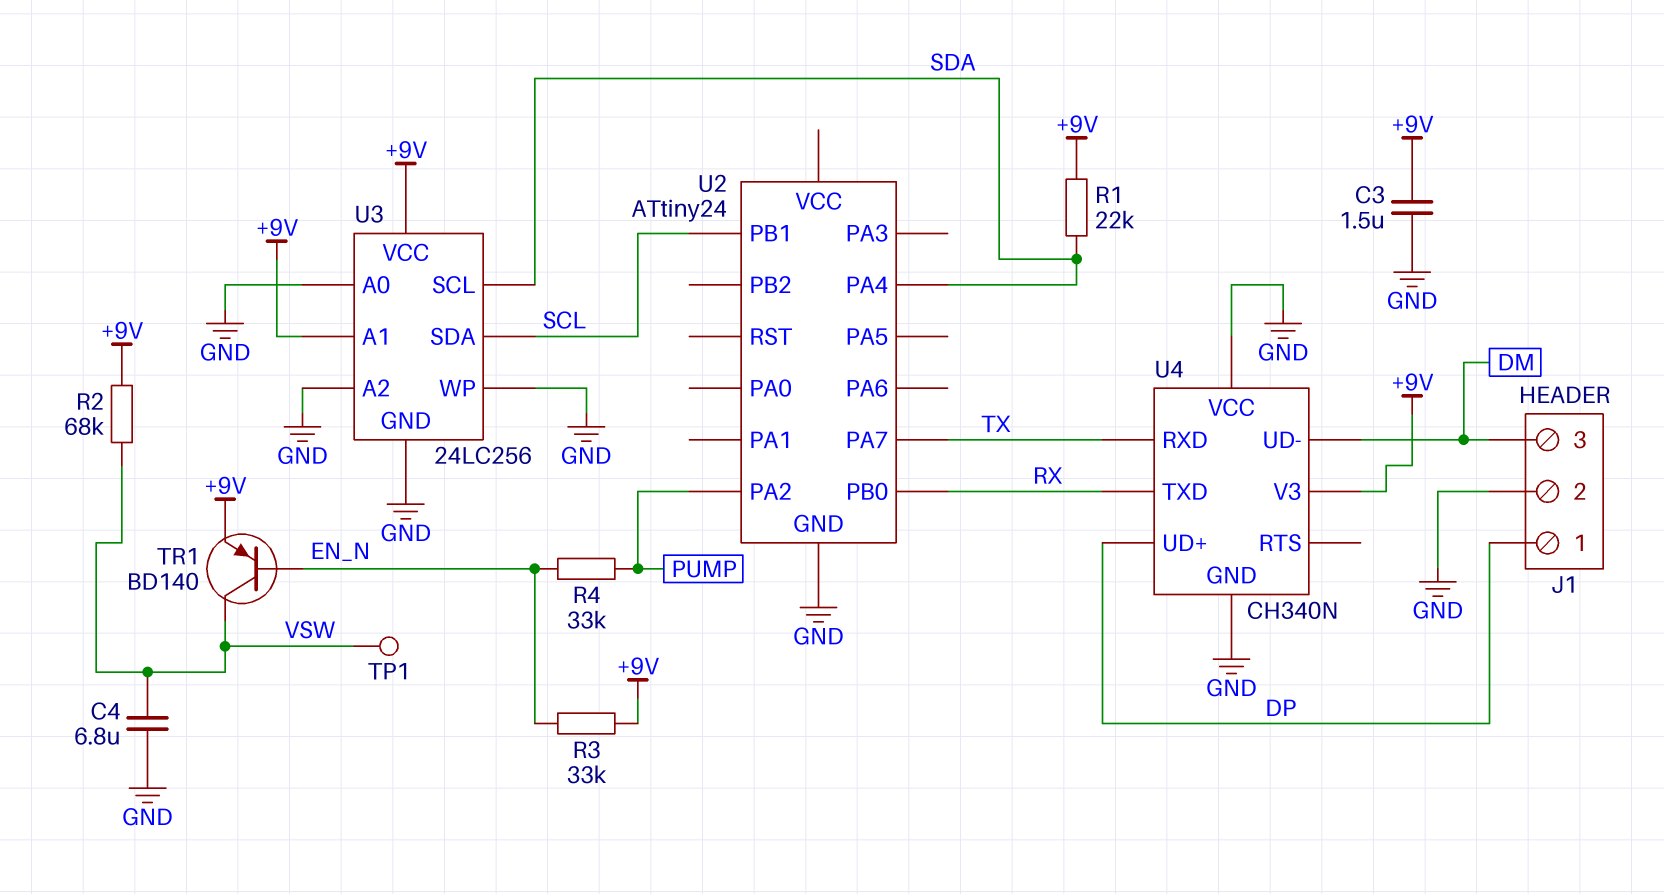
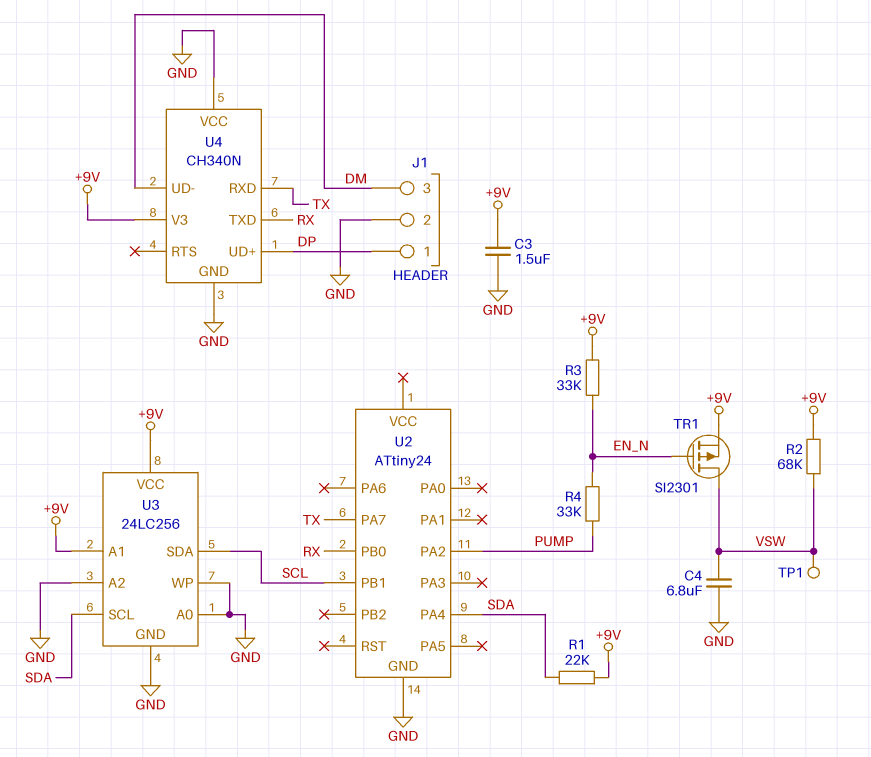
TR1: PNP BD140 (B EN_N, C VSW, E +9V) -> PMOS SI2301 (G EN_N, D VSW, S +9V)

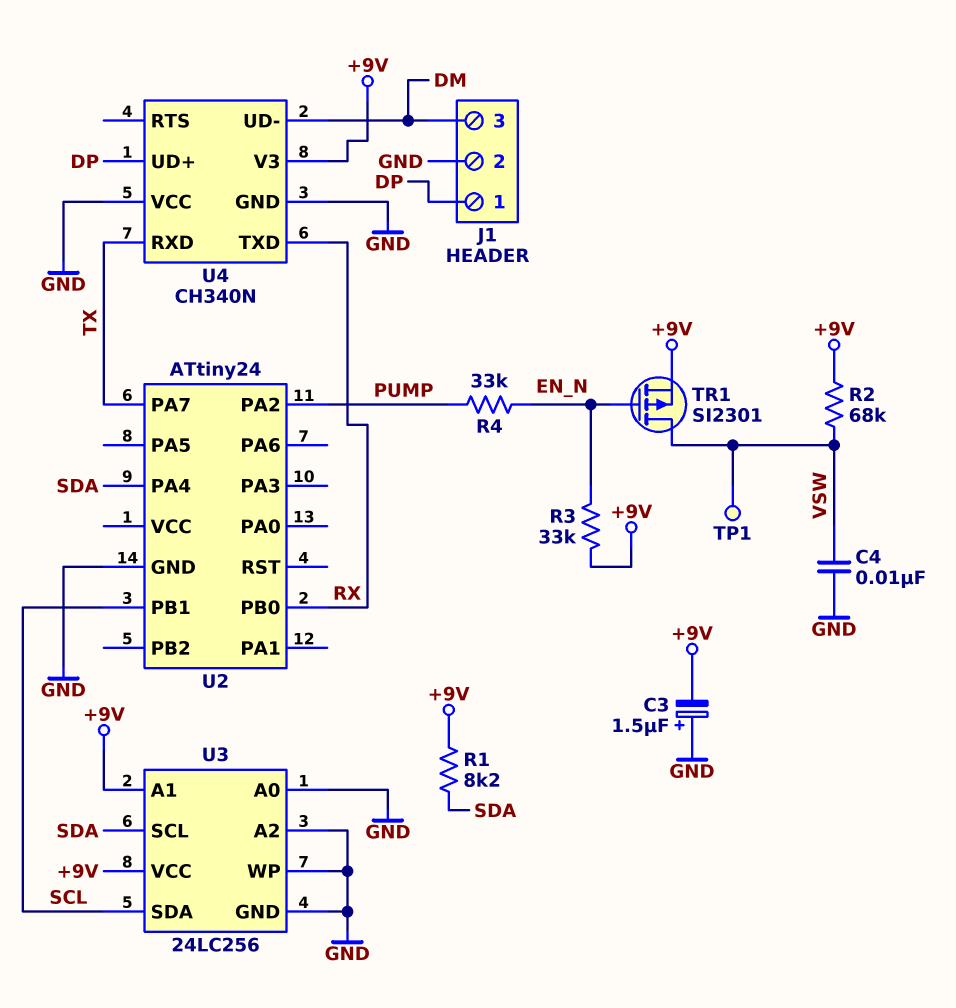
C3: 1.5uF (+9V, GND) -> 1.5uF (plus GND, minus +9V)
C4: 6.8uF (GND, VSW) -> 10nF (GND, VSW)
R1: 22k (+9V, SDA) -> 8.2k (+9V, SDA)

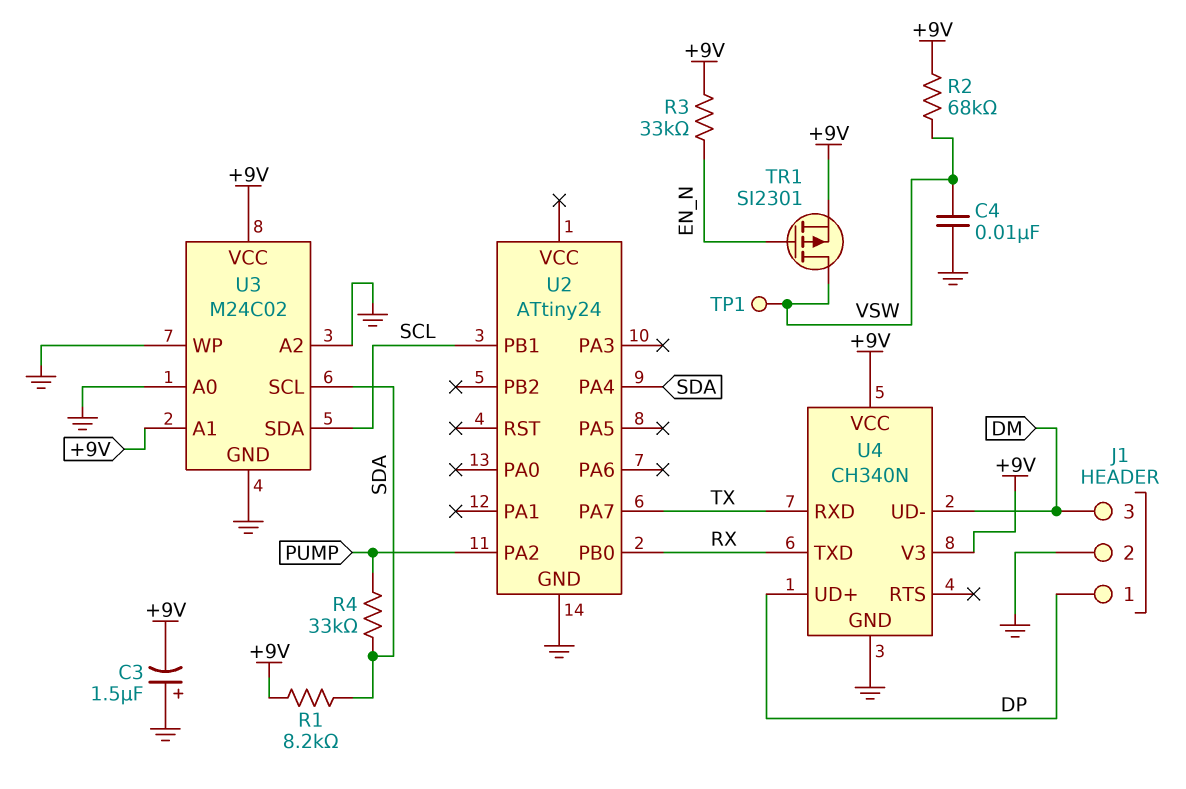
R4: 33k (EN_N, PUMP) -> 33k (PUMP, SDA)
U3: 24LC256 -> M24C02
U4 pin VCC: GND -> +9V

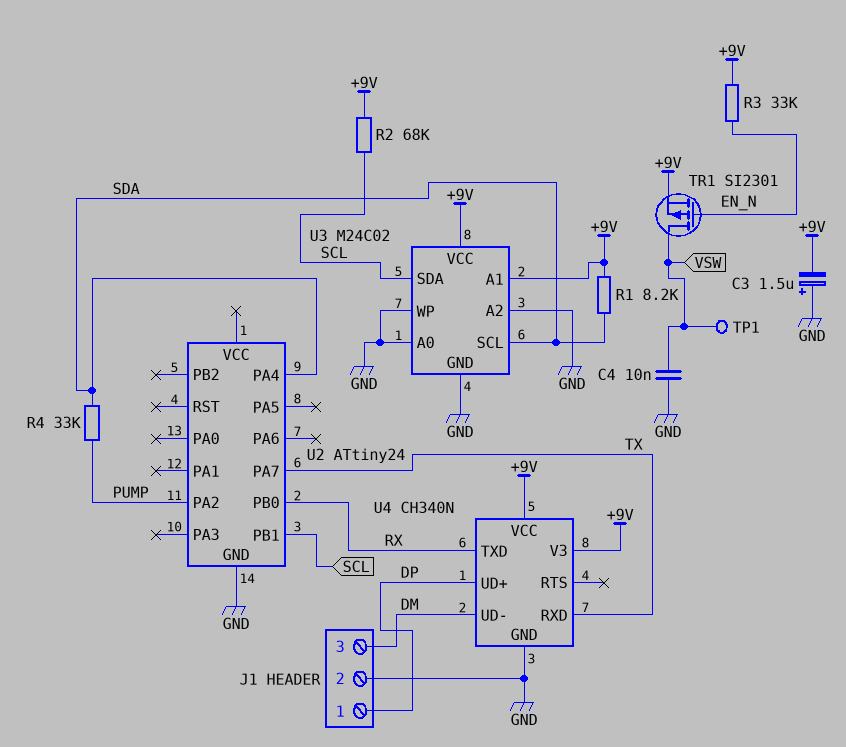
R2: 68k (+9V, VSW) -> 68k (+9V, SCL)

